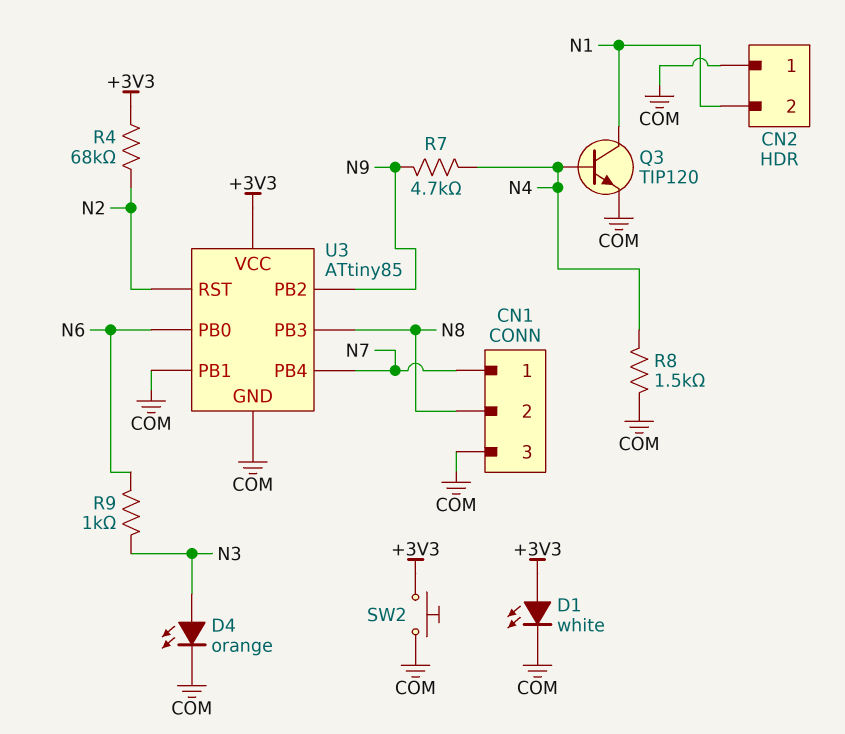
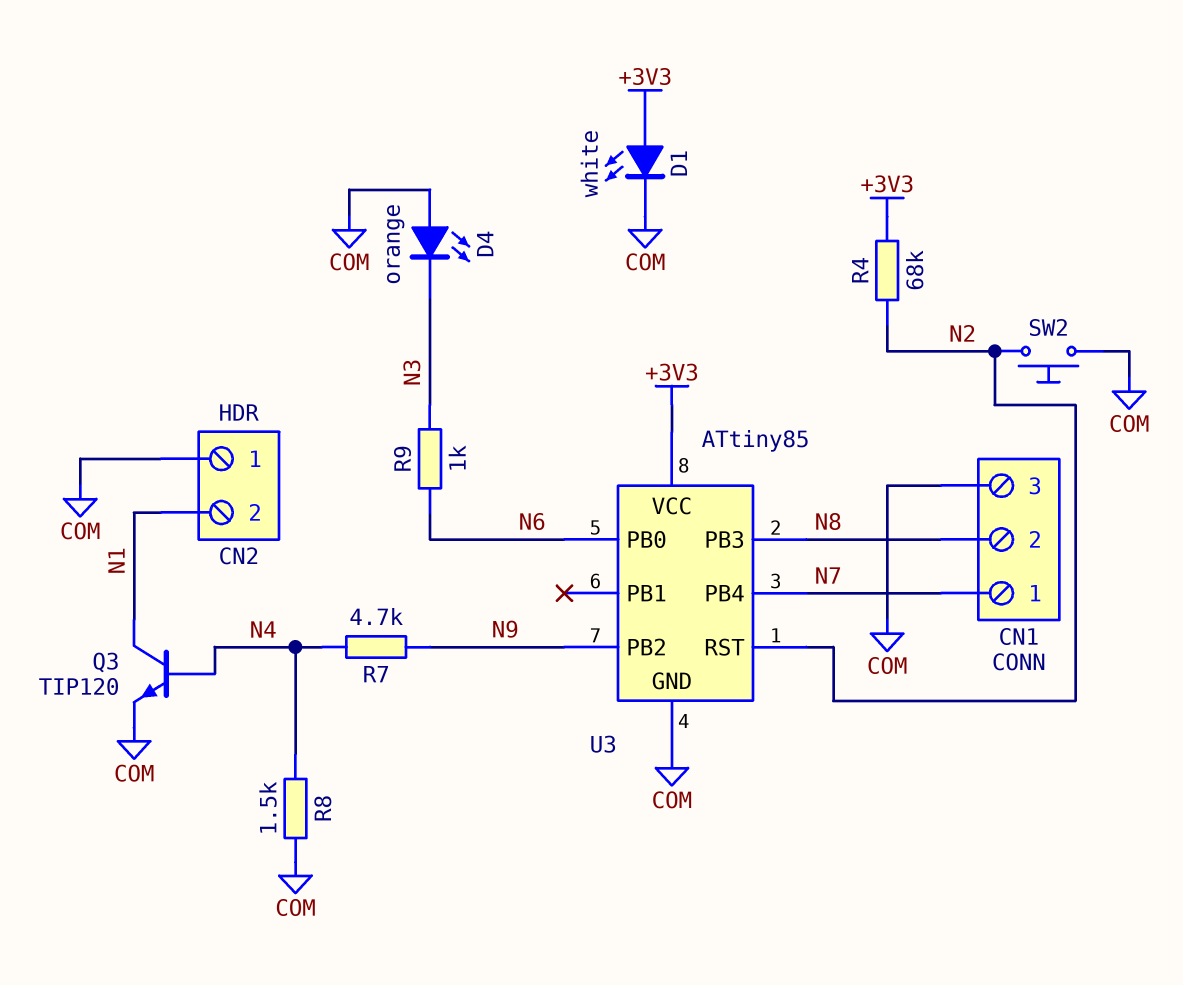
D4: LED orange (A N3, K COM) -> LED orange (A COM, K N3)
SW2: button (+3V3, COM) -> button (COM, N2)
U3 pin PB1: COM -> none

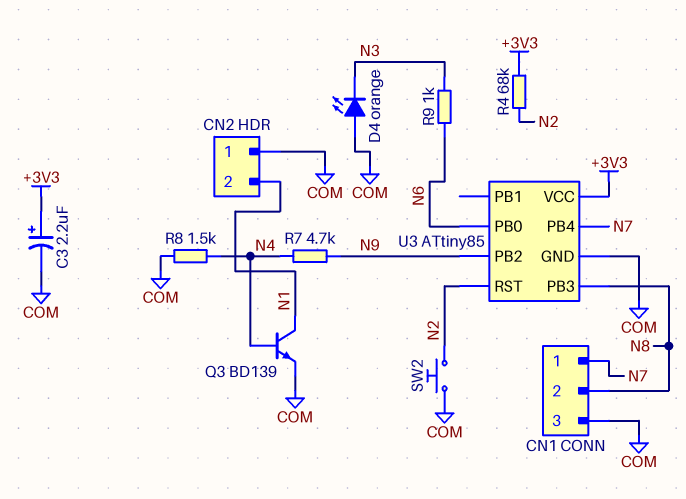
C3: none -> 2.2uF (plus +3V3, minus COM)
D1: LED white (A +3V3, K COM) -> none
Q3: NPN TIP120 (B N4, C N1, E COM) -> NPN BD139 (B N4, C N1, E COM)

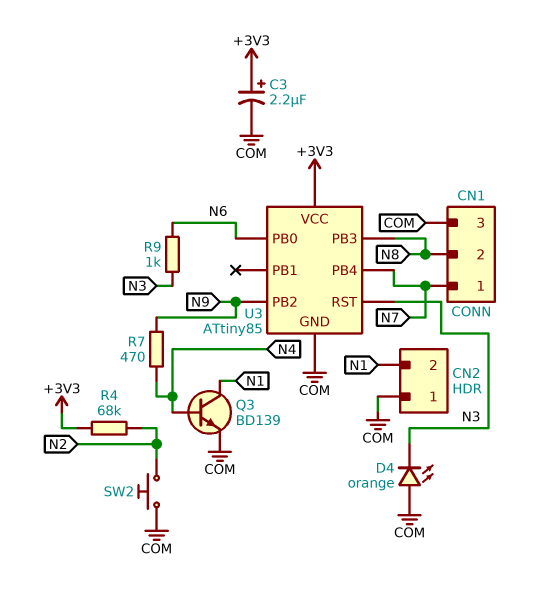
R7: 4.7k (N4, N9) -> 470 (N4, N9)
R8: 1.5k (COM, N4) -> none
U3 pin RST: N2 -> N3

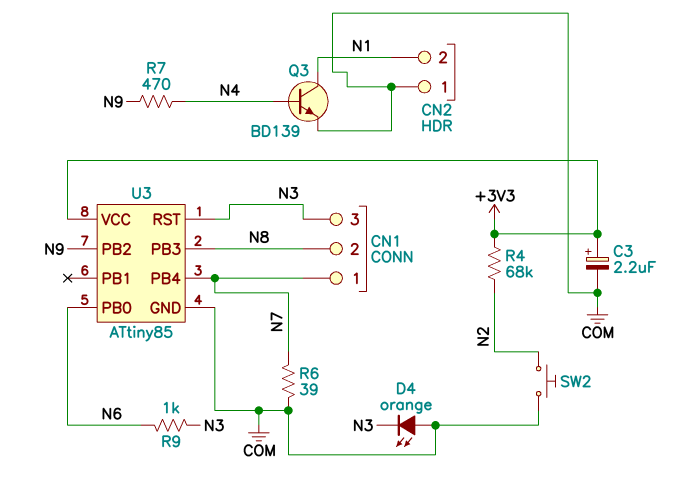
CN1 pin 3: COM -> N3
R6: none -> 39 (COM, N7)

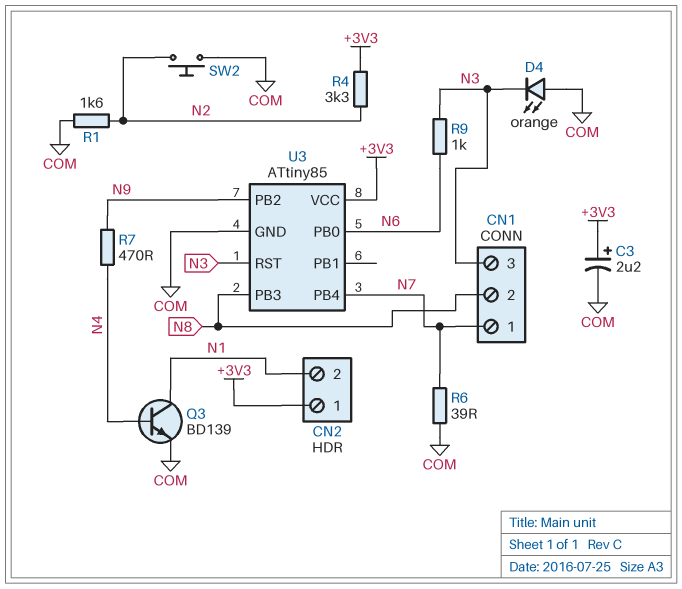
CN2 pin 1: COM -> +3V3
R1: none -> 1.6k (COM, N2)
R4: 68k (+3V3, N2) -> 3.3k (+3V3, N2)

